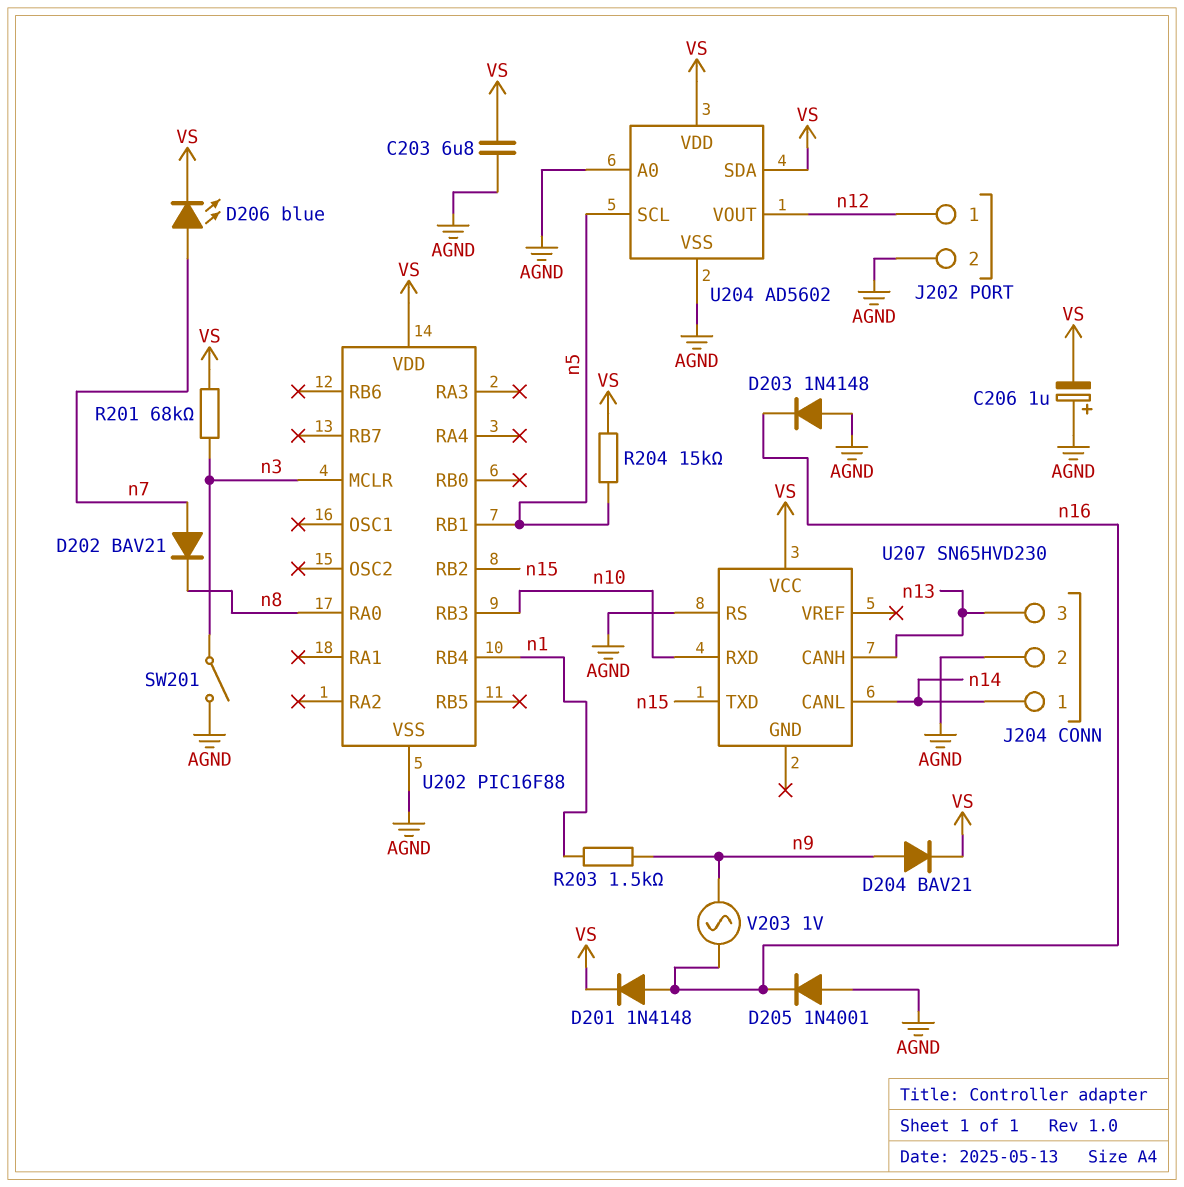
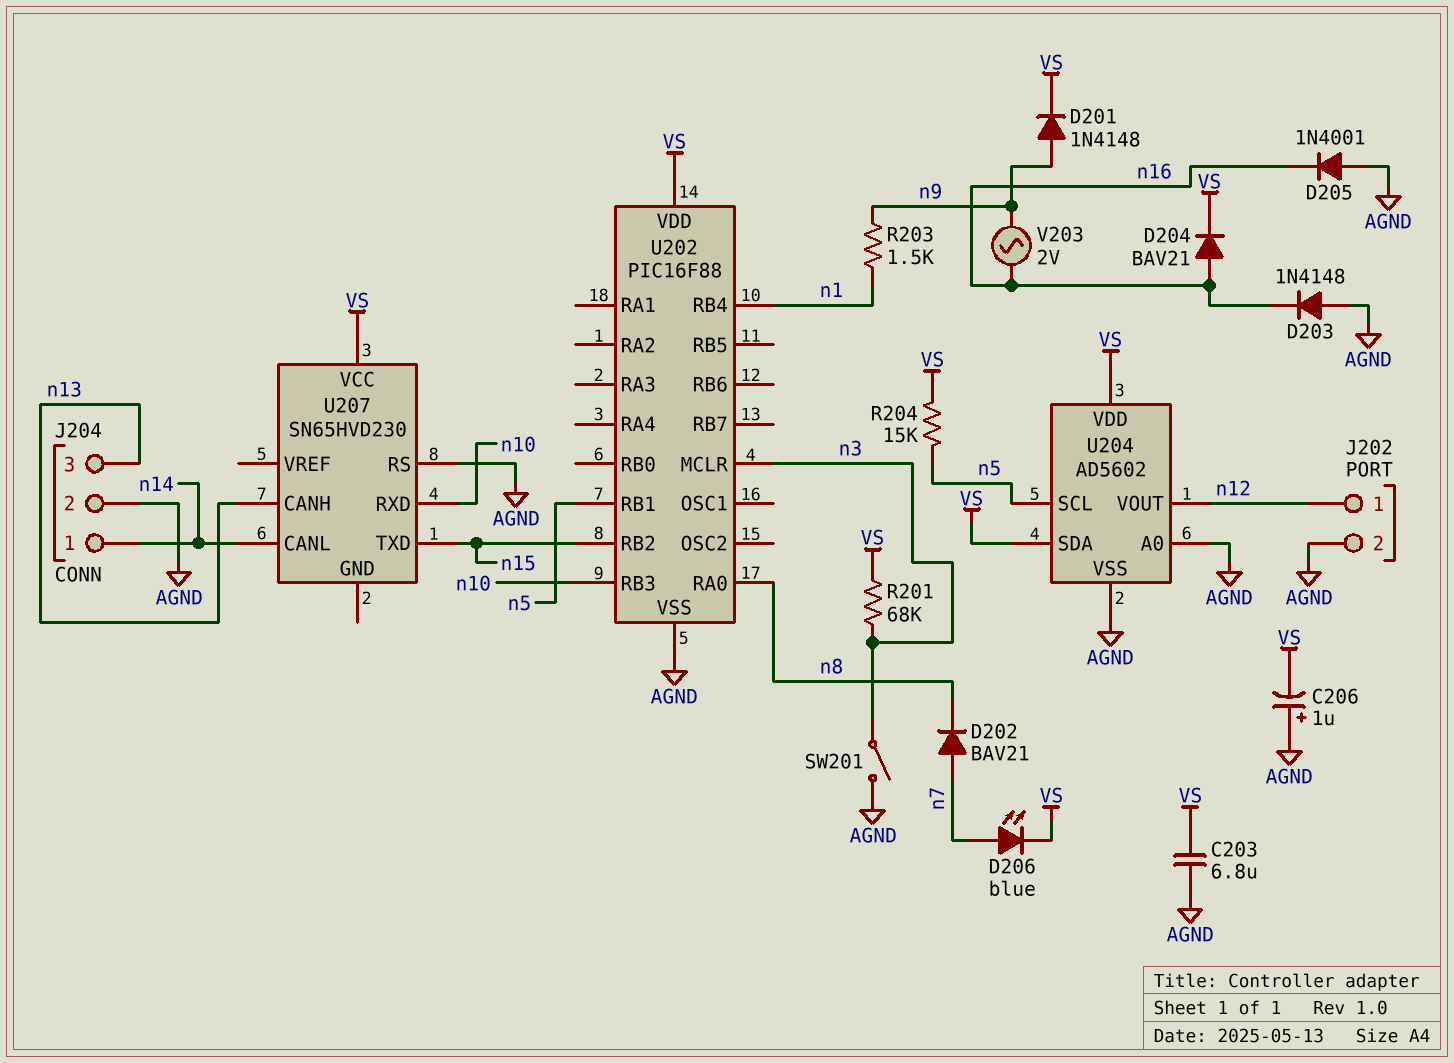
D201: diode 1N4148 (A n16, K VS) -> diode 1N4148 (A n9, K VS)
D204: diode BAV21 (A n9, K VS) -> diode BAV21 (A n16, K VS)
V203: AC 1V (n9, n16) -> AC 2V (n9, n16)

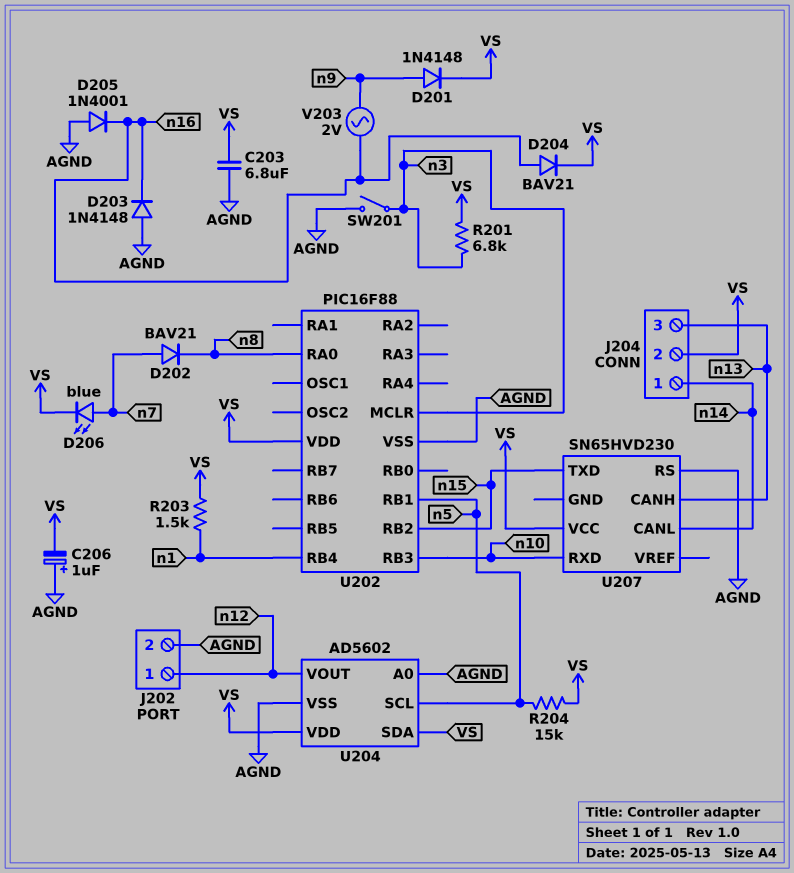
J204 pin 2: AGND -> VS
R201: 68k (VS, n3) -> 6.8k (VS, n3)
R203: 1.5k (n1, n9) -> 1.5k (VS, n1)

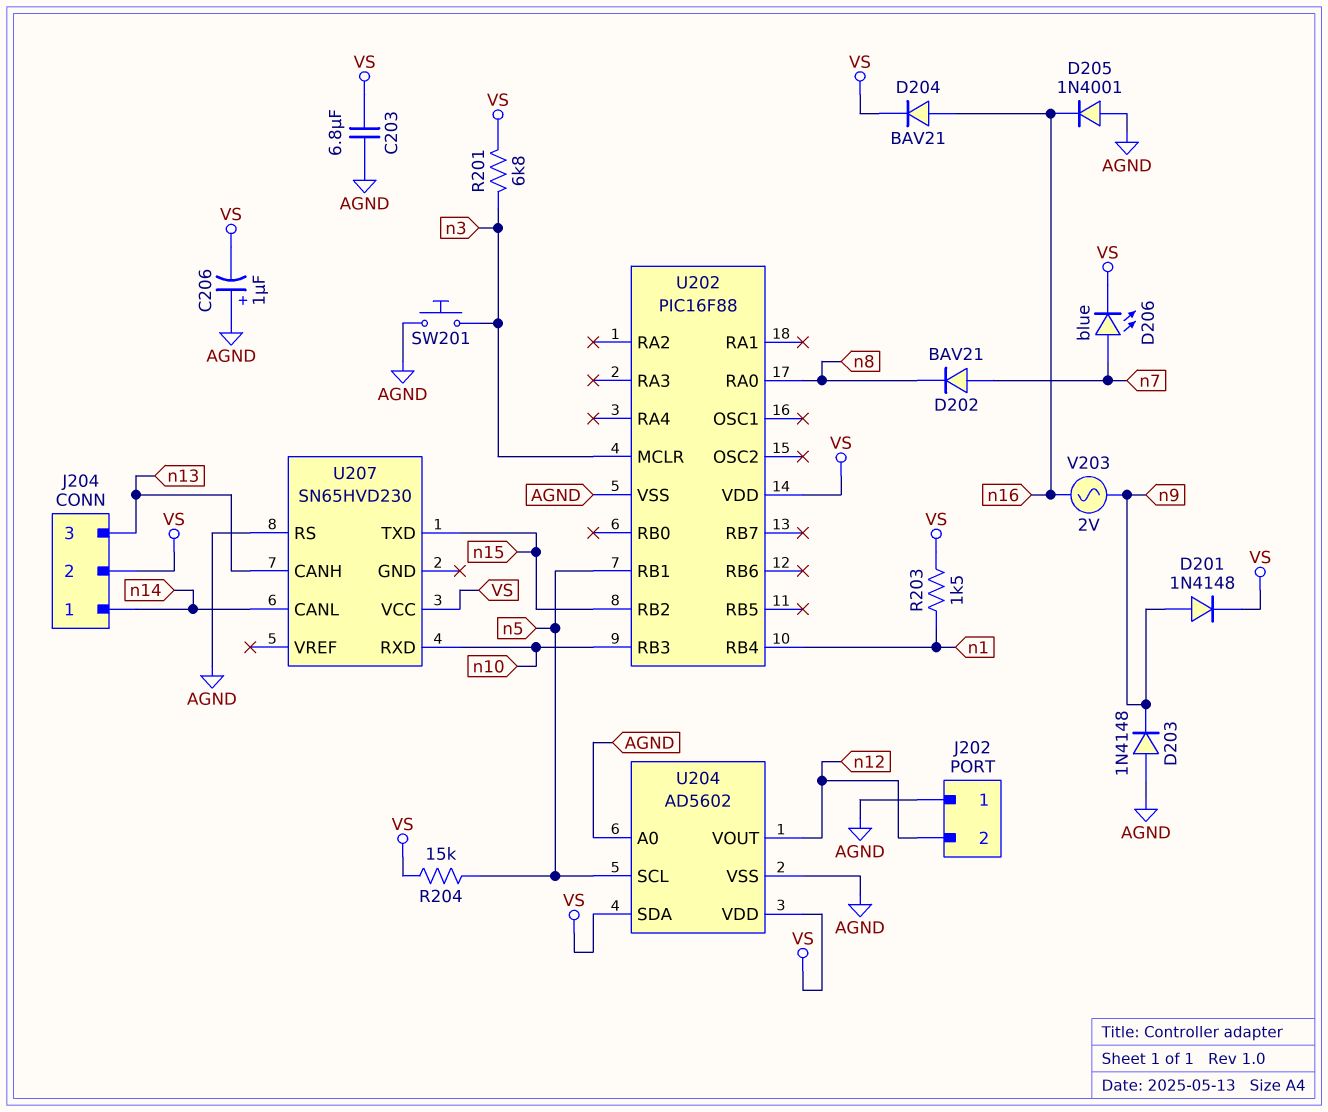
D203: diode 1N4148 (A AGND, K n16) -> diode 1N4148 (A AGND, K n9)
J202 pin 1: n12 -> AGND
J202 pin 2: AGND -> n12
SW201: switch (AGND, n3) -> button (AGND, n3)

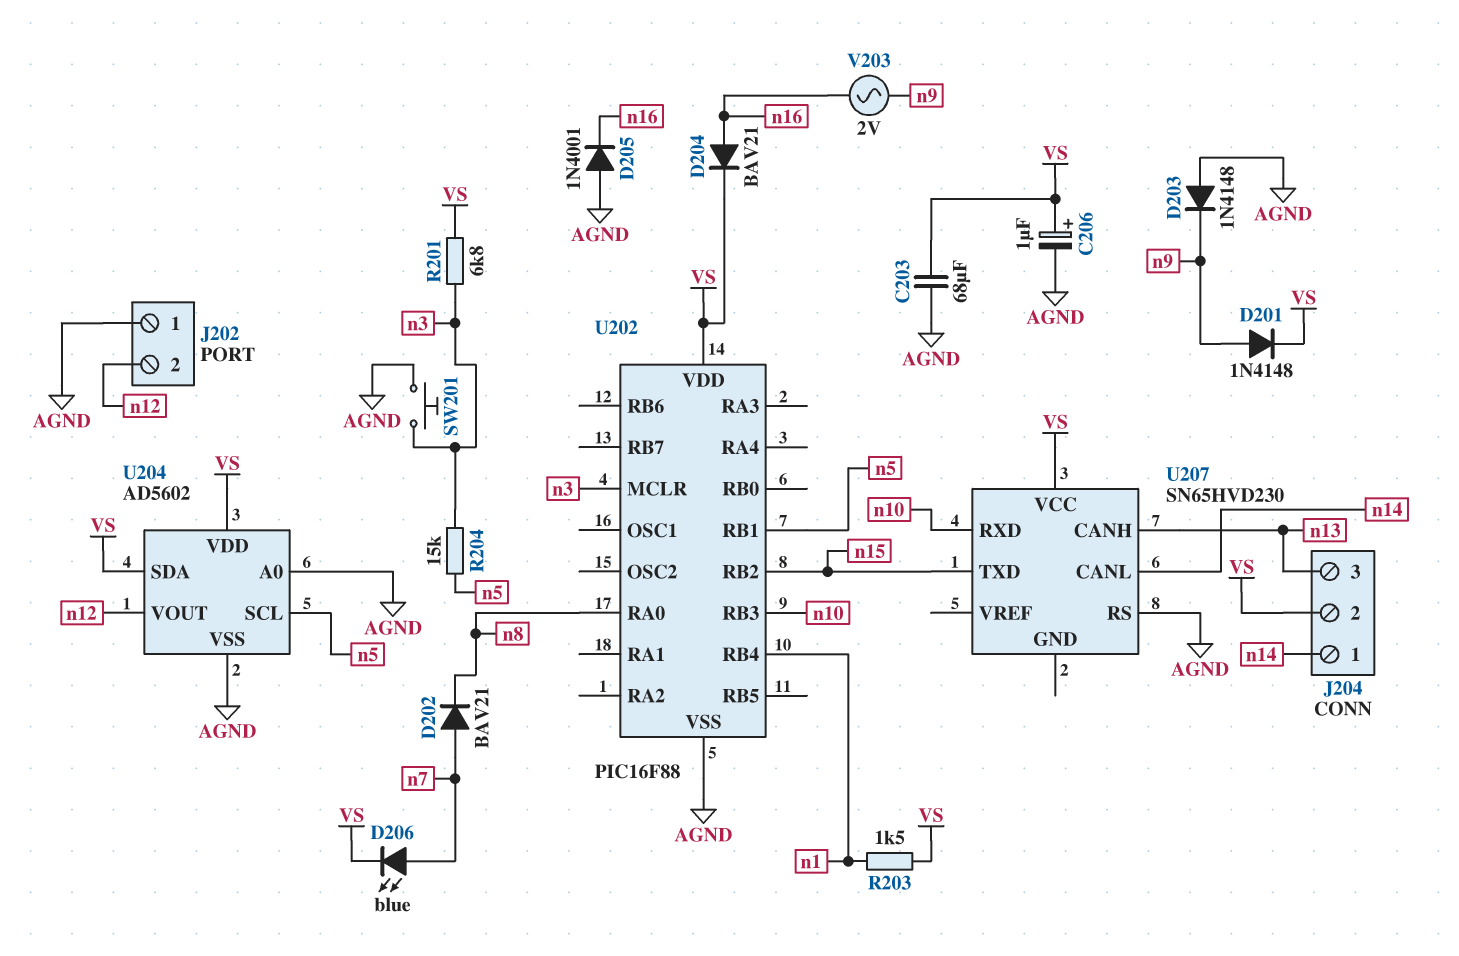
C203: 6.8uF (AGND, VS) -> 68uF (AGND, VS)
C206: 1uF (plus AGND, minus VS) -> 1uF (plus VS, minus AGND)
R204: 15k (VS, n5) -> 15k (n3, n5)

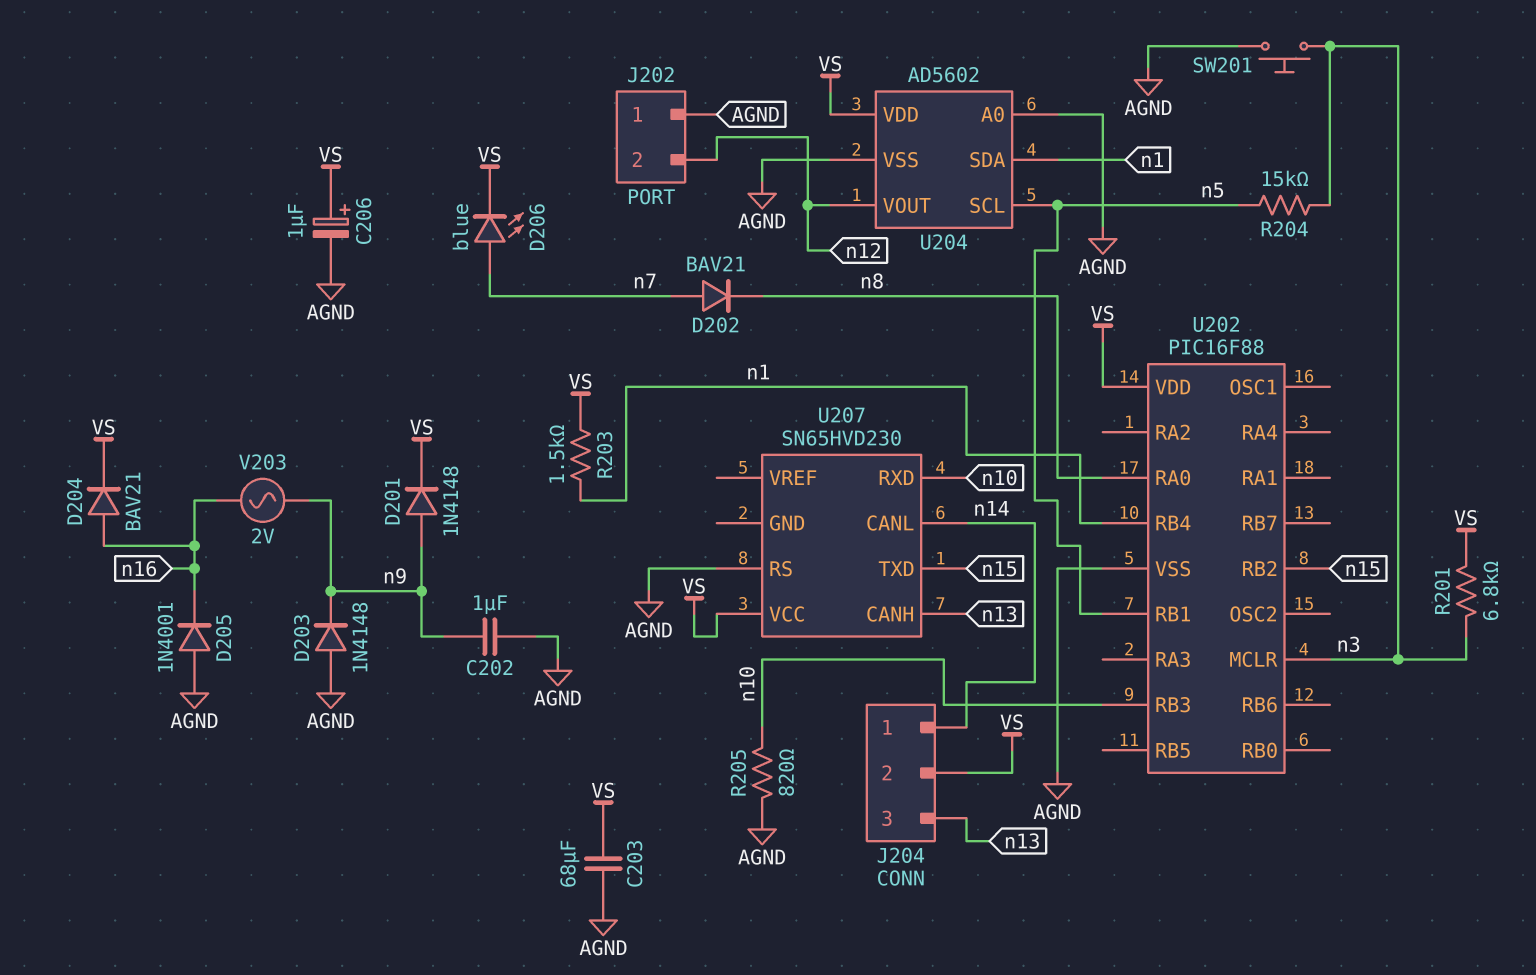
C202: none -> 1uF (AGND, n9)
R205: none -> 820 (AGND, n10)
U204 pin SDA: VS -> n1

